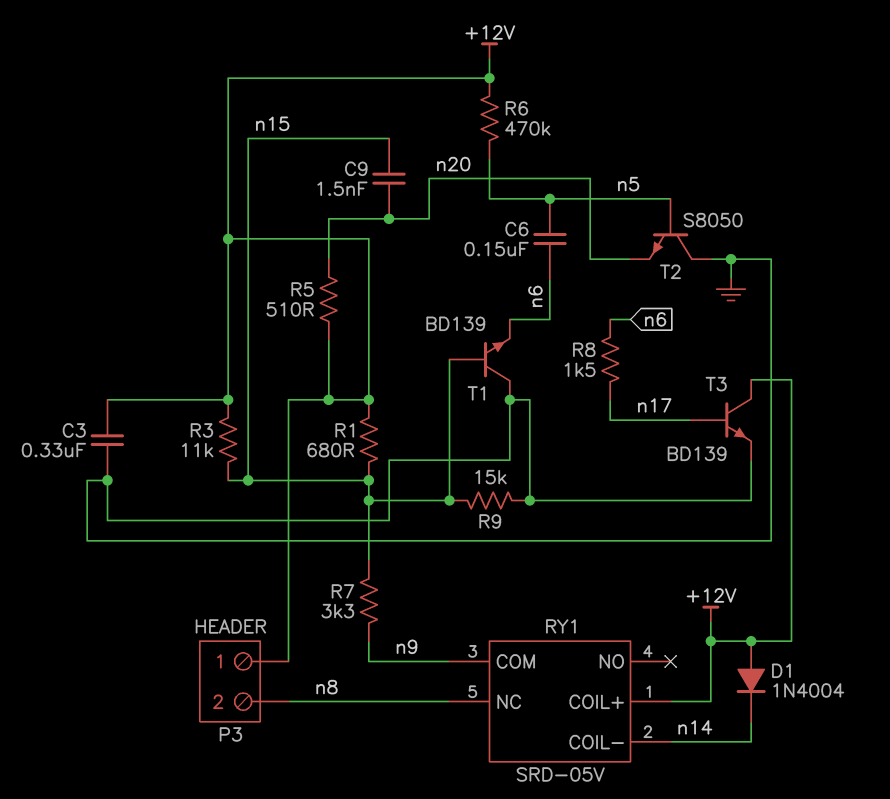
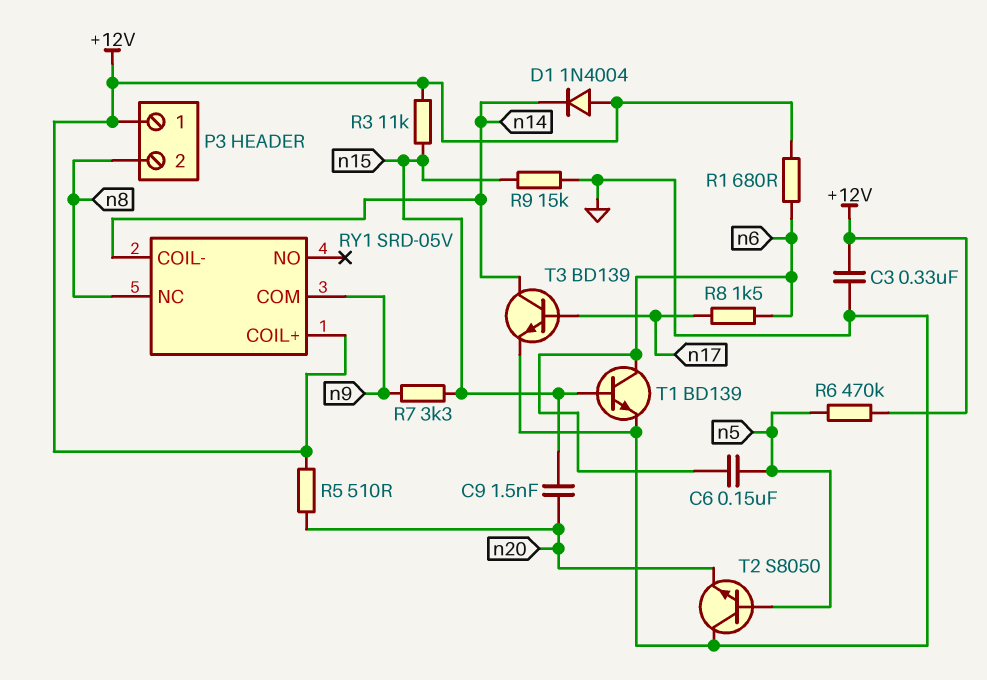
R1: 680 (+12V, n15) -> 680 (+12V, n6)
T1: NPN BD139 (B n15, C GND, E n6) -> NPN BD139 (B n15, C n6, E GND)
T3: NPN BD139 (B n17, C +12V, E GND) -> NPN BD139 (B n17, C n14, E GND)

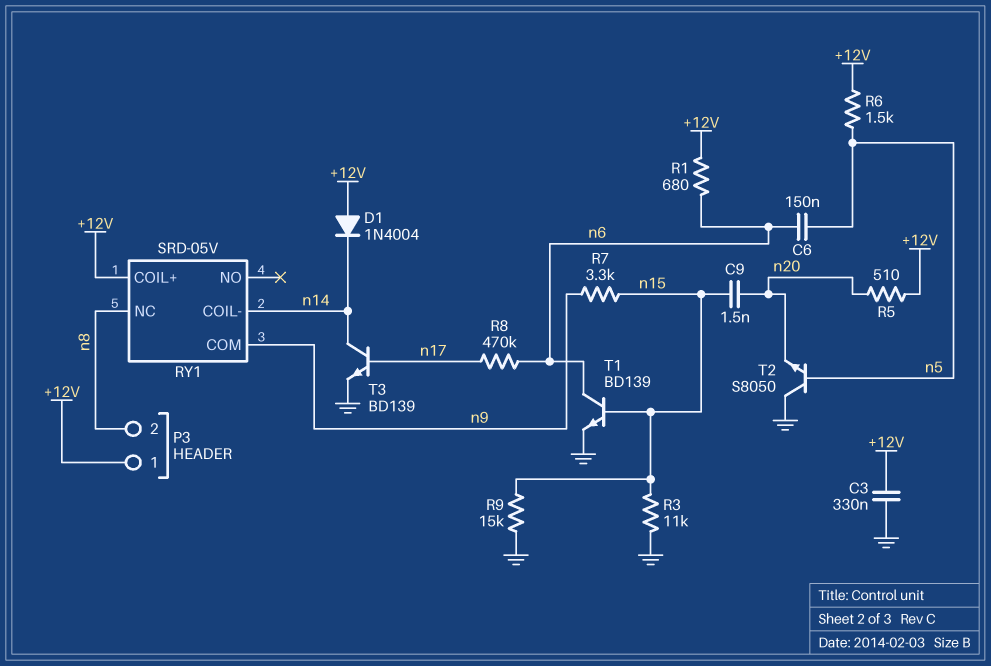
R3: 11k (+12V, n15) -> 11k (GND, n15)
R6: 470k (+12V, n5) -> 1.5k (+12V, n5)
R8: 1.5k (n6, n17) -> 470k (n6, n17)

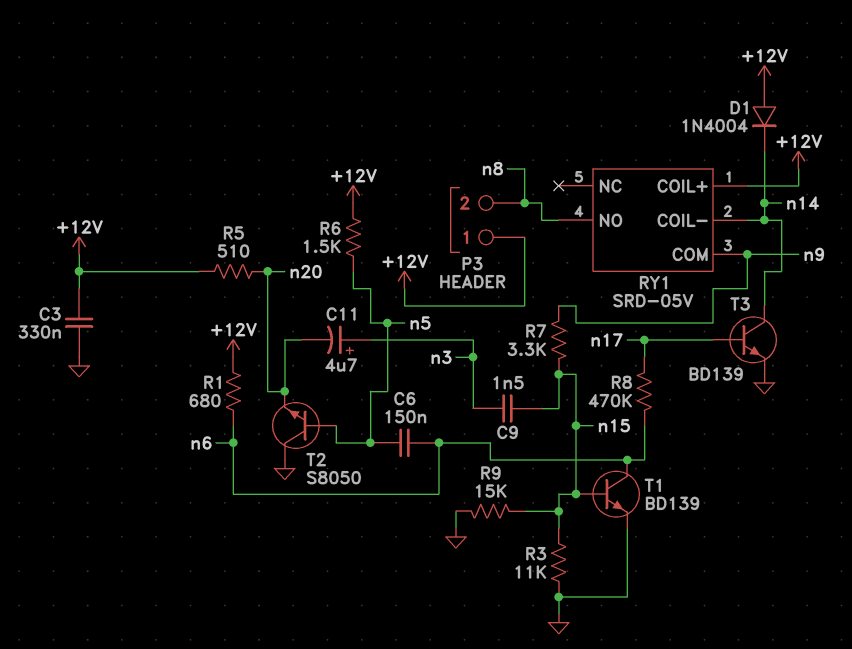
C9: 1.5nF (n15, n20) -> 1.5nF (n3, n15)
C11: none -> 4.7uF (plus n3, minus n20)
RY1 pin NC: n8 -> none
RY1 pin NO: none -> n8

